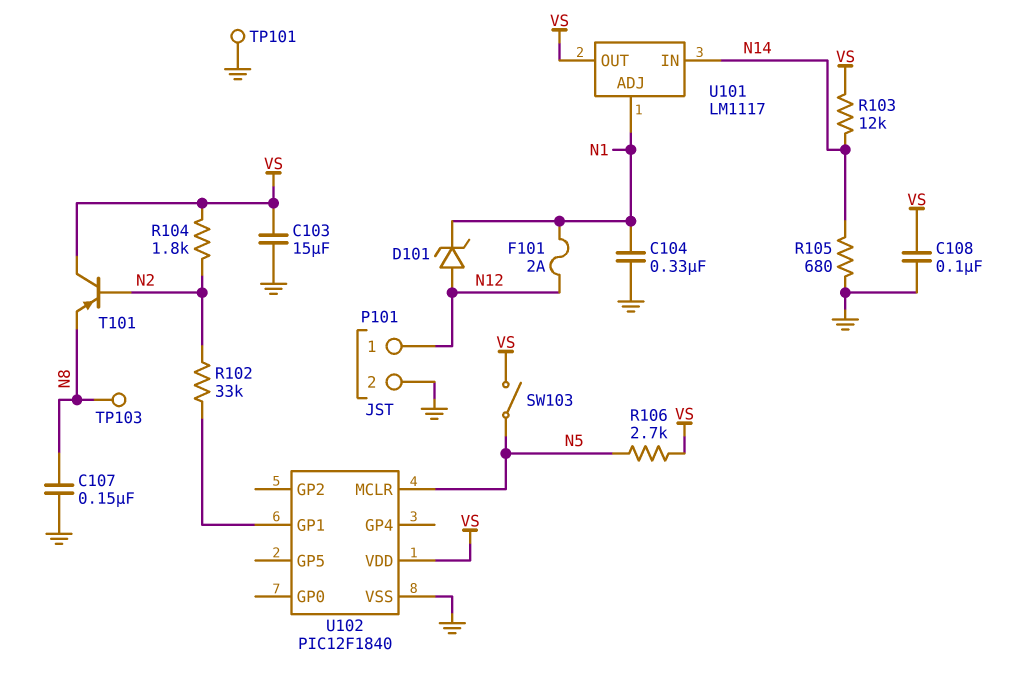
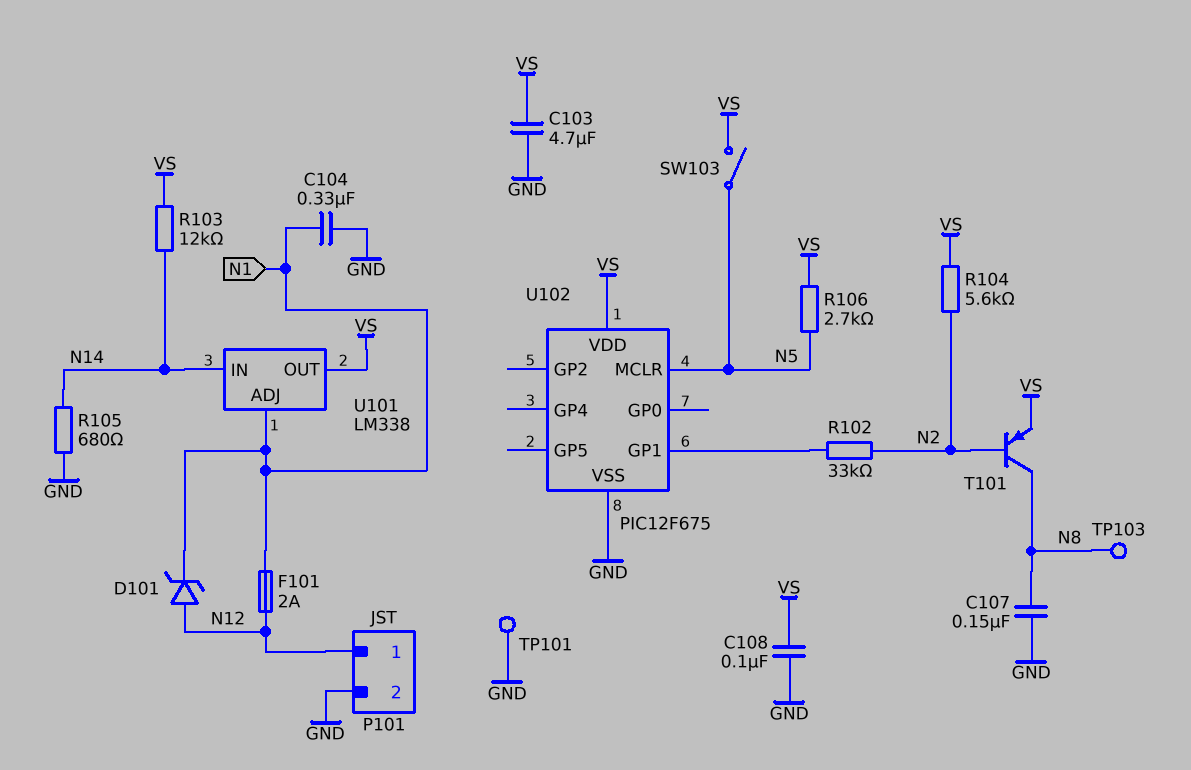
C103: 15uF (GND, VS) -> 4.7uF (GND, VS)
R104: 1.8k (N2, VS) -> 5.6k (N2, VS)
T101: PNP (B N2, C VS, E N8) -> PNP (B N2, C N8, E VS)
U101: LM1117 -> LM338
U102: PIC12F1840 -> PIC12F675

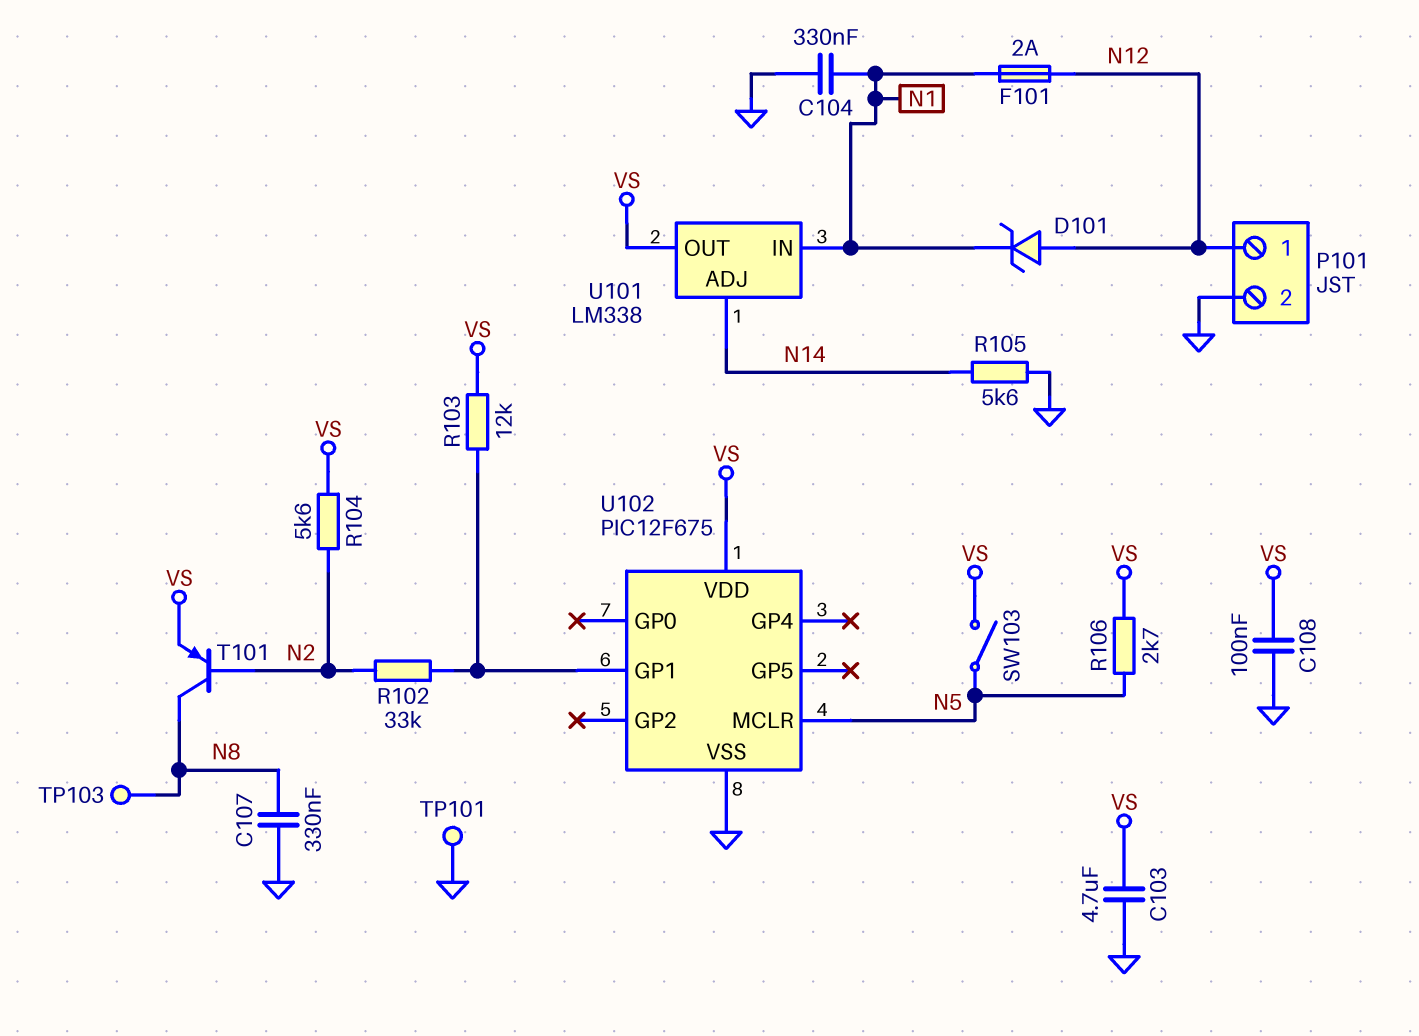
C107: 150nF (GND, N8) -> 330nF (GND, N8)
R103: 12k (N14, VS) -> 12k (U102/GP1, VS)
R105: 680 (GND, N14) -> 5.6k (GND, N14)
U101 pin ADJ: N1 -> N14
U101 pin IN: N14 -> N1

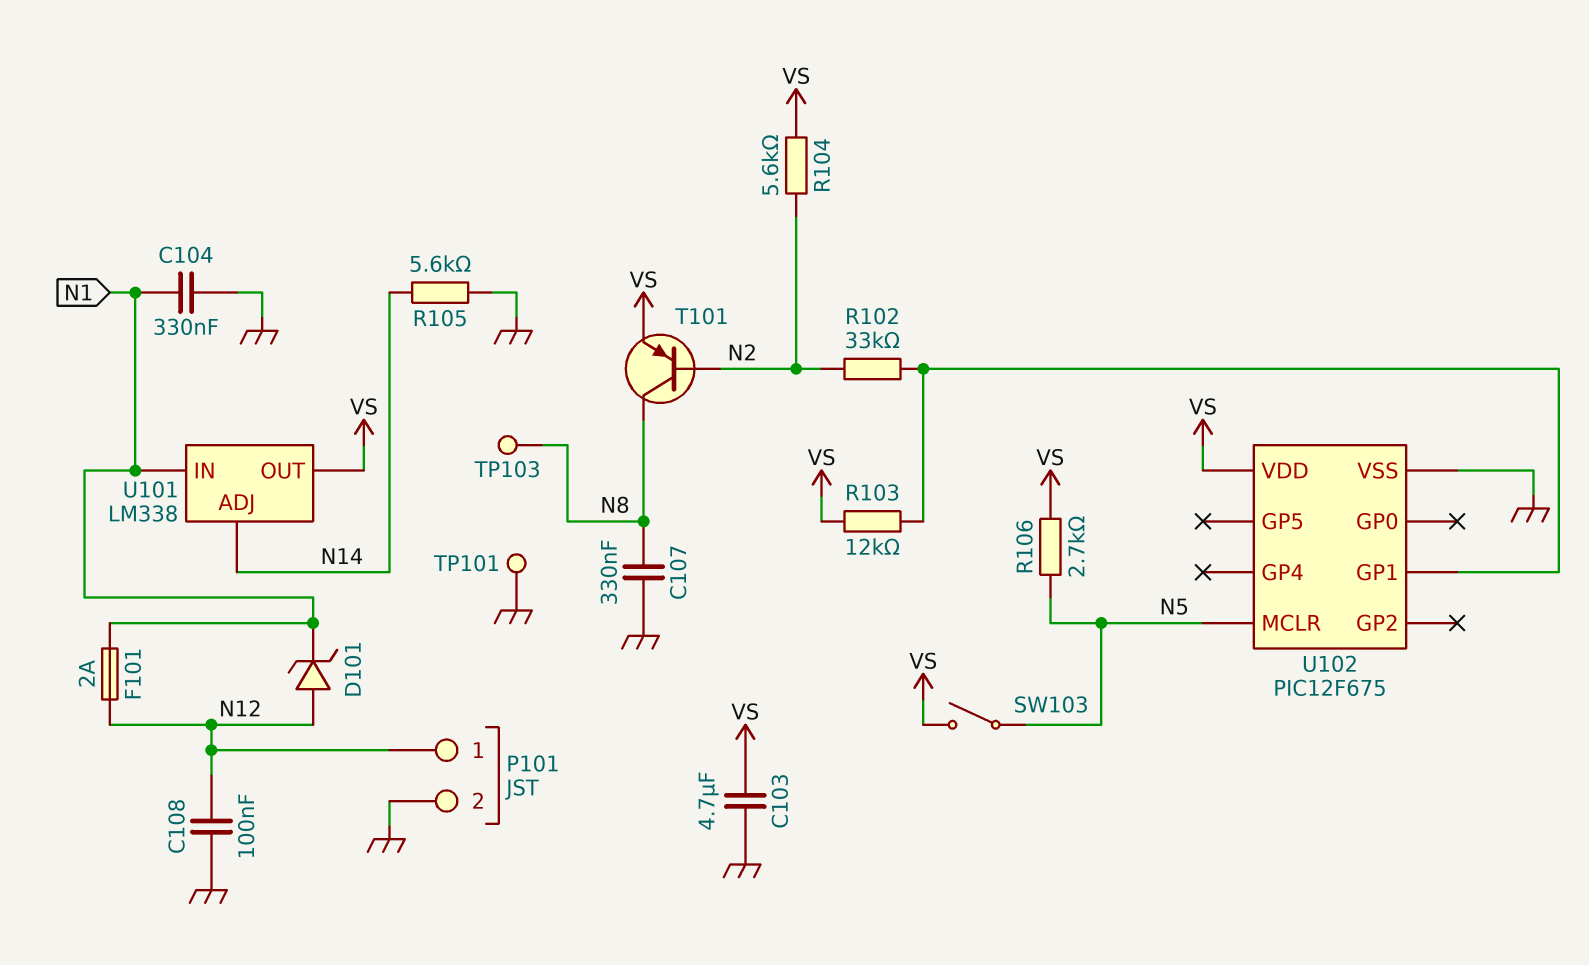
C108: 100nF (GND, VS) -> 100nF (GND, N12)

